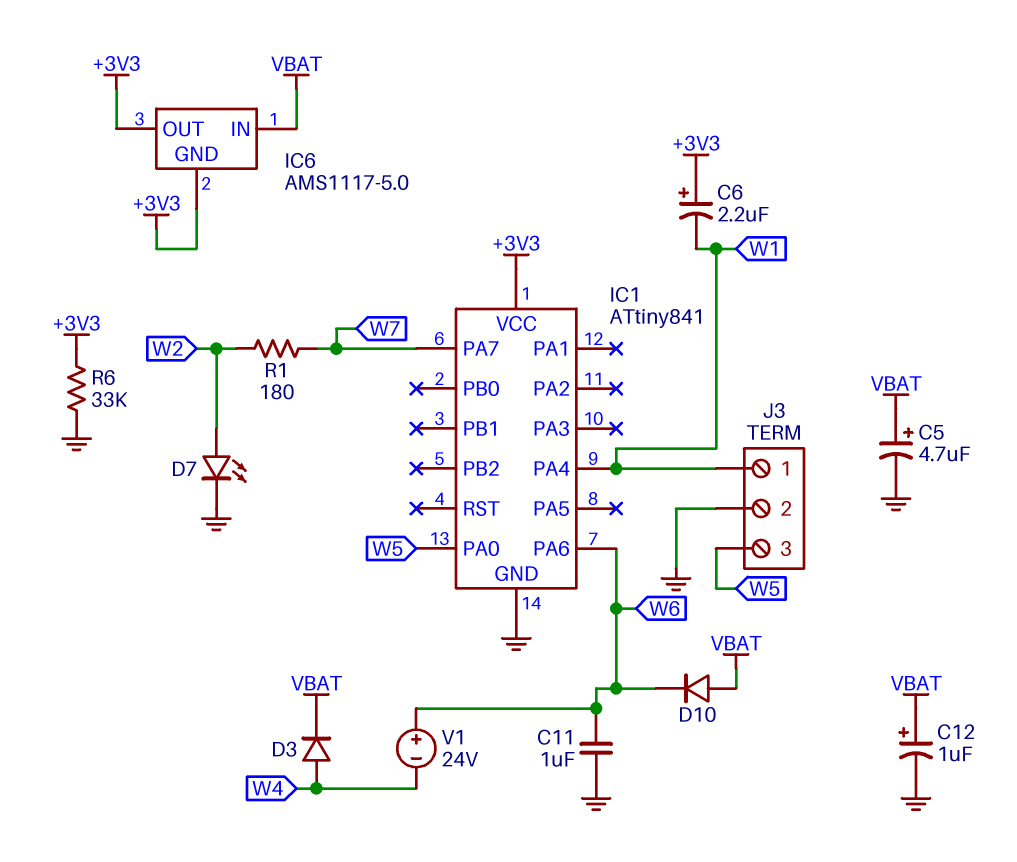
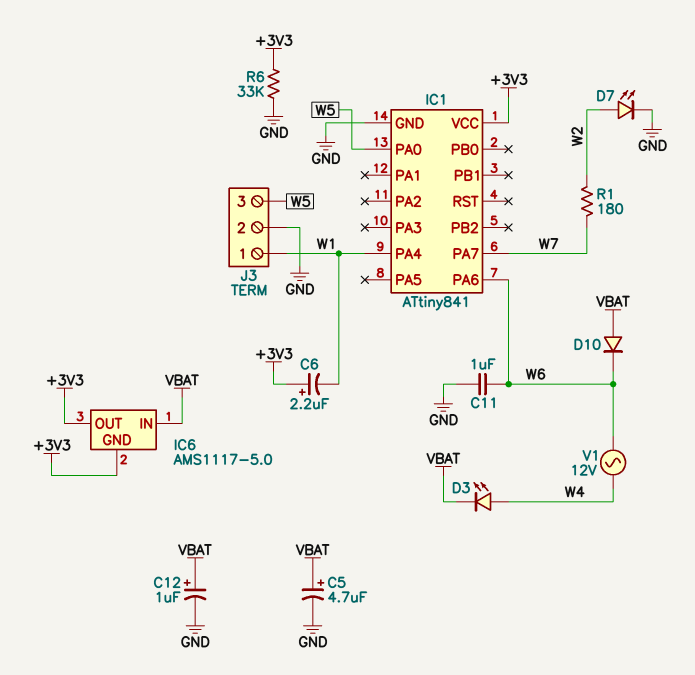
D3: diode (A W4, K VBAT) -> LED (A W4, K VBAT)
V1: 24V (plus W6, minus W4) -> AC 12V (W4, W6)

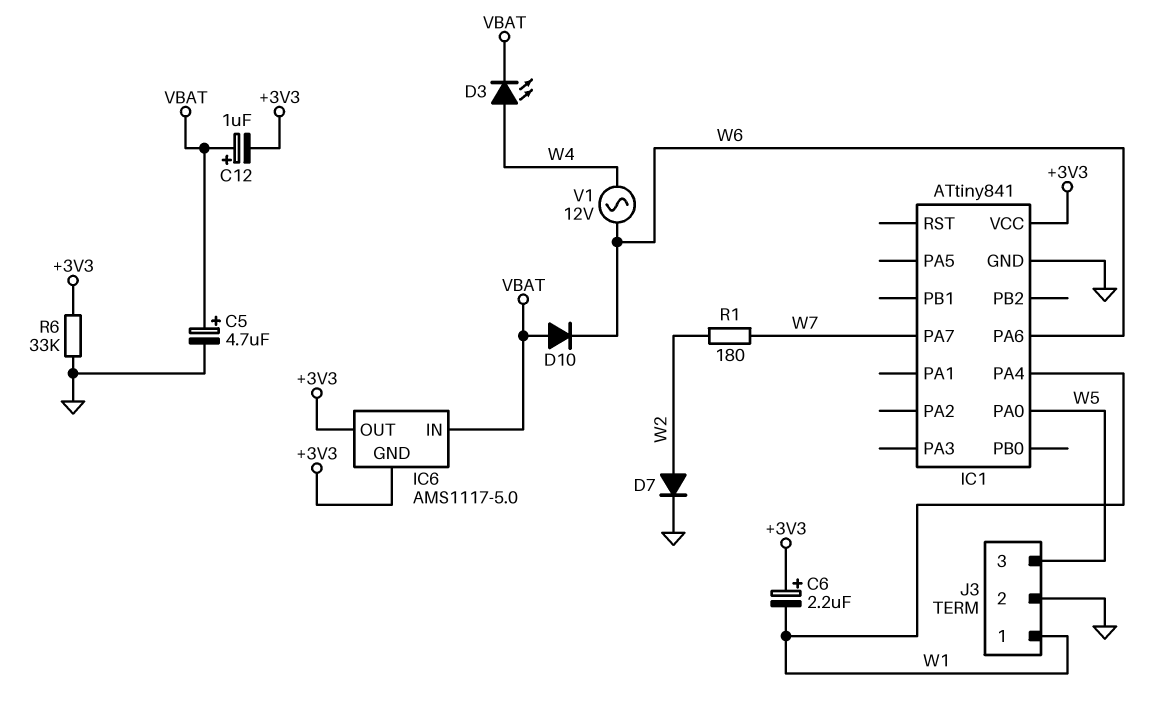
C11: 1uF (GND, W6) -> none
C12: 1uF (plus VBAT, minus GND) -> 1uF (plus VBAT, minus +3V3)
D7: LED (A W2, K GND) -> diode (A W2, K GND)

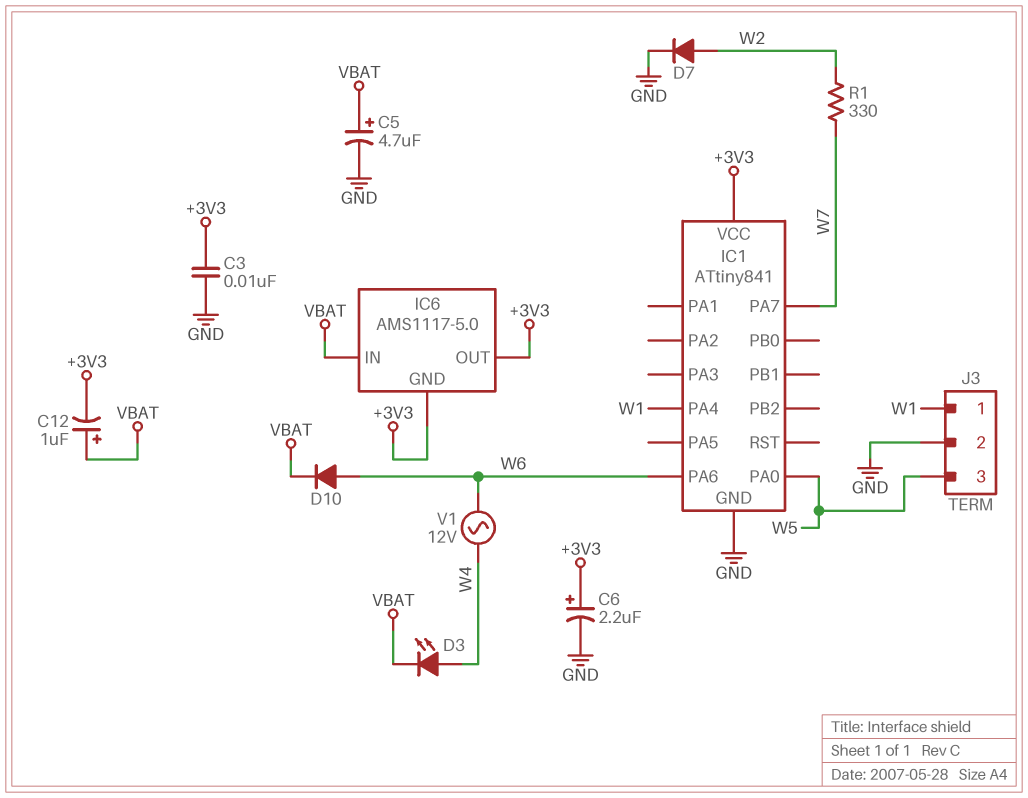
C3: none -> 10nF (+3V3, GND)
C6: 2.2uF (plus +3V3, minus W1) -> 2.2uF (plus +3V3, minus GND)
D10: diode (A VBAT, K W6) -> diode (A W6, K VBAT)
R1: 180 (W2, W7) -> 330 (W2, W7)
R6: 33k (+3V3, GND) -> none

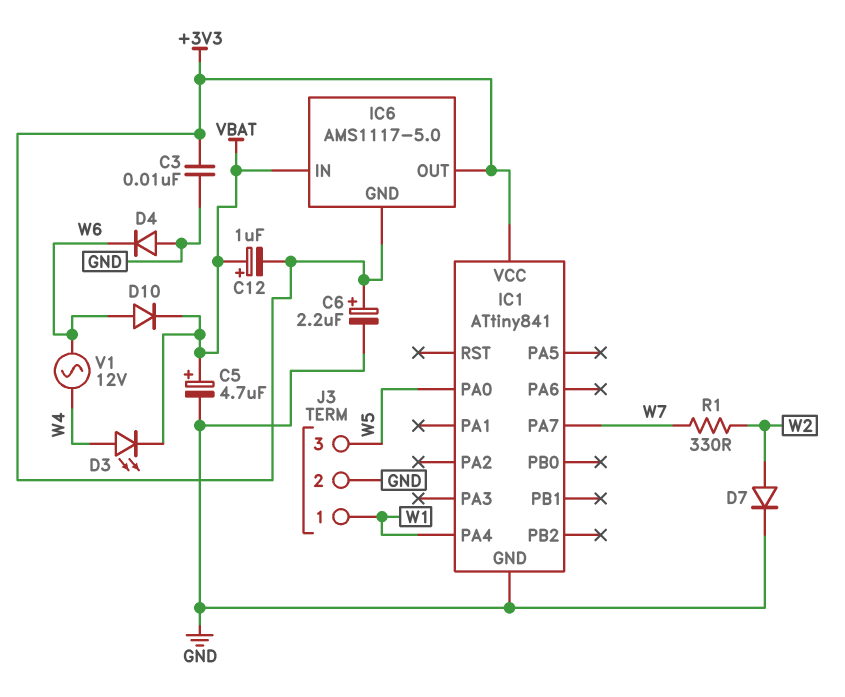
D4: none -> diode (A GND, K W6)
IC1 pin PA6: W6 -> none

